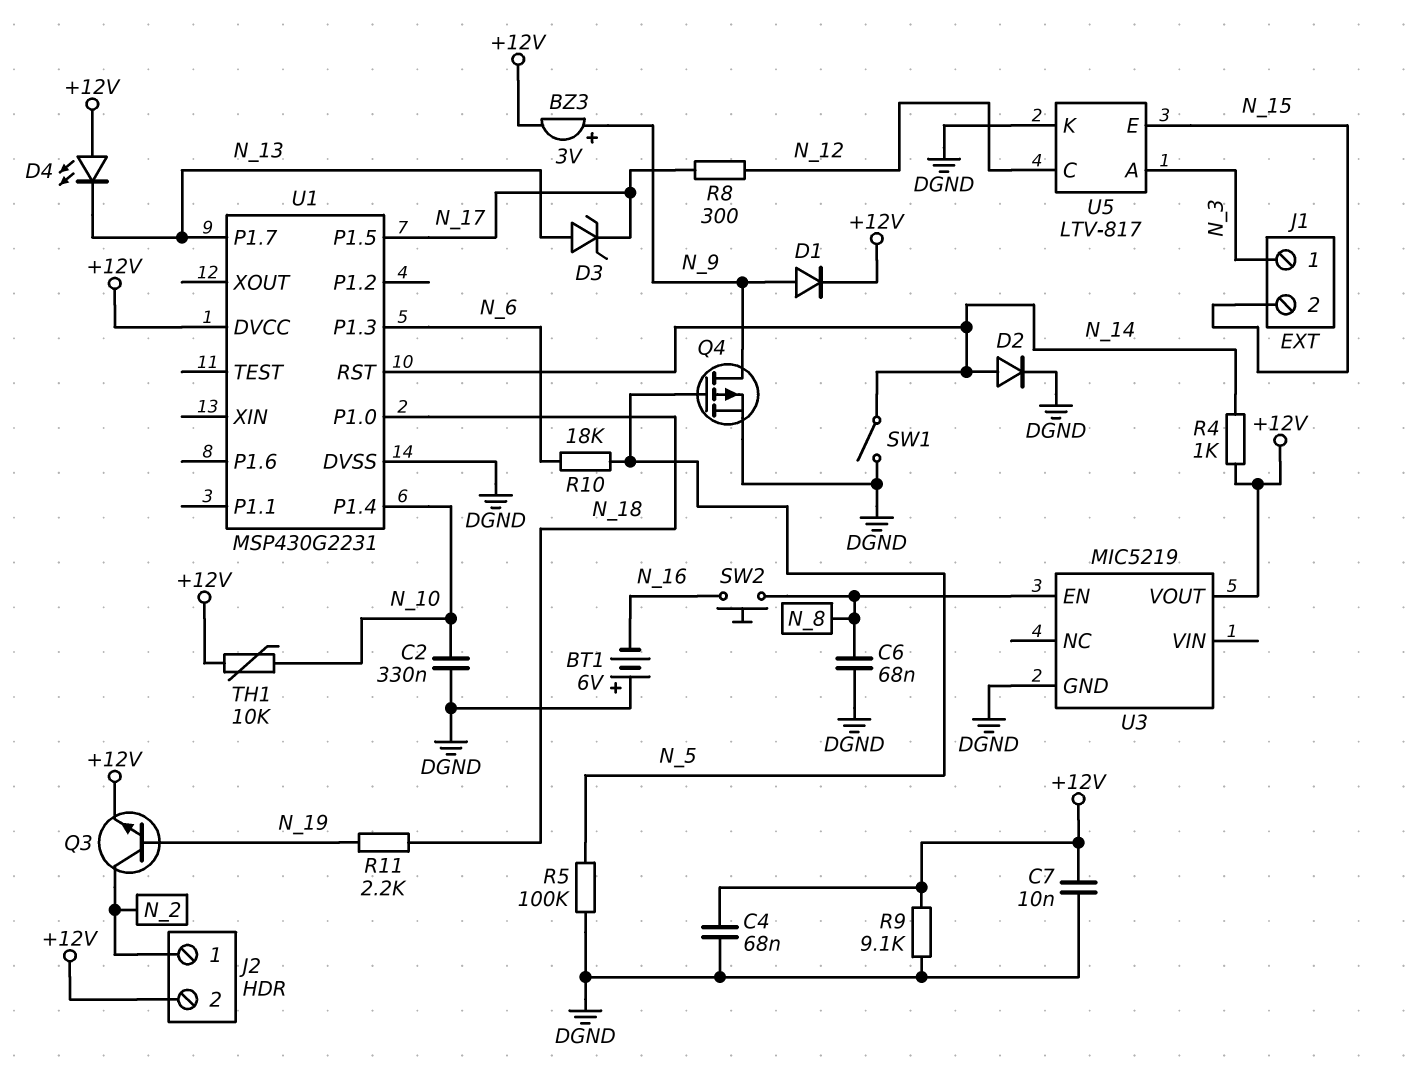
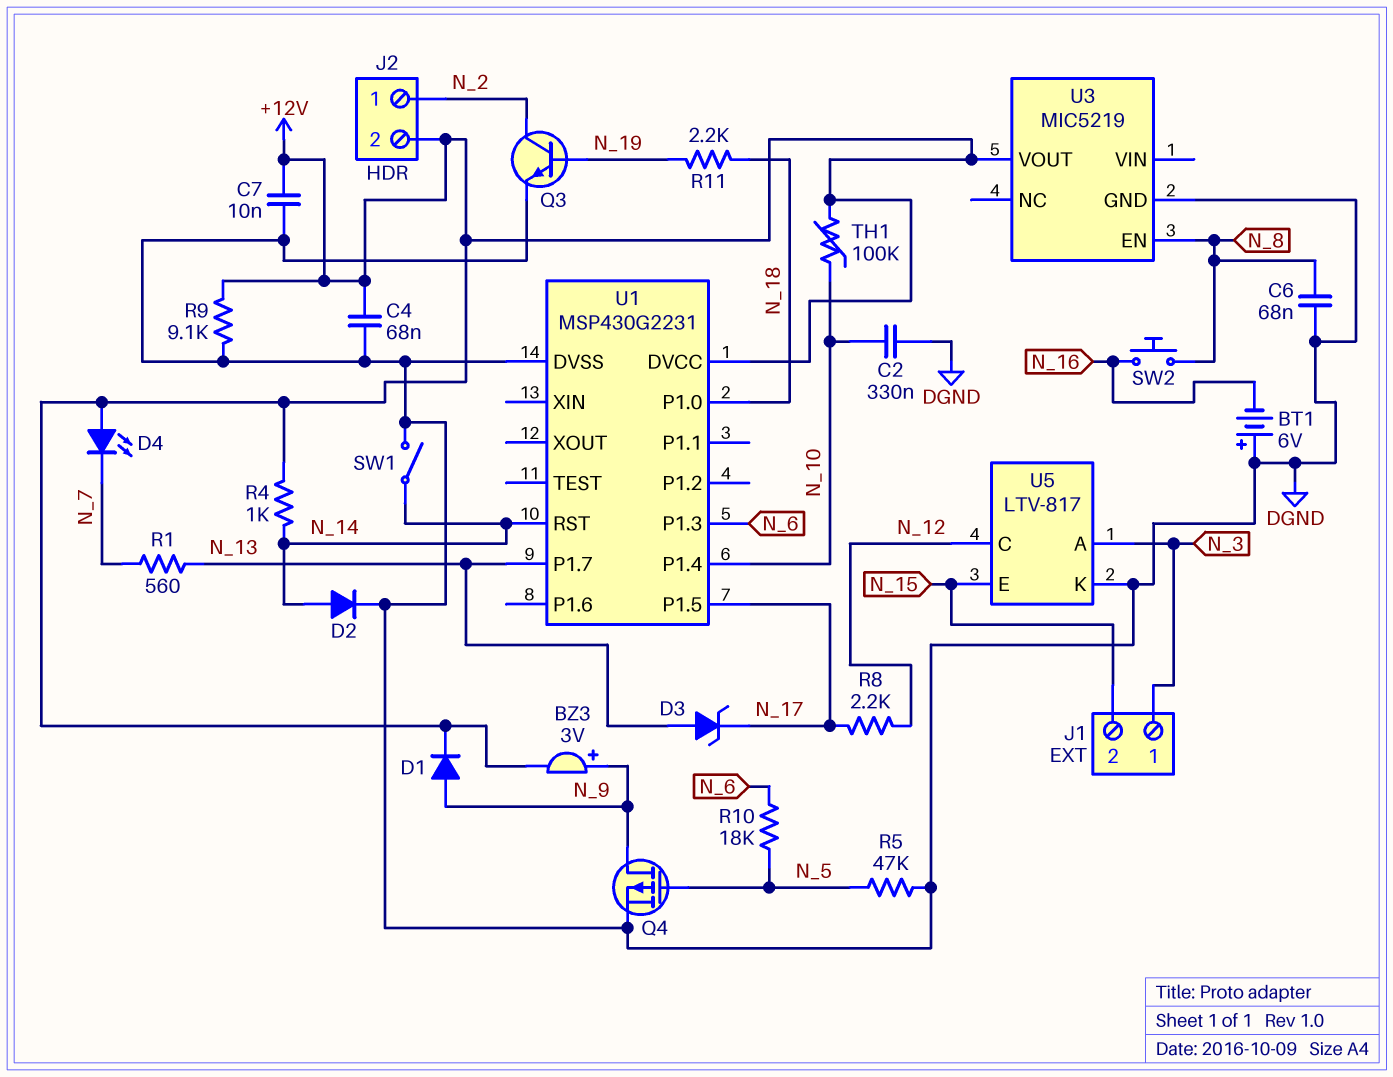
D4: LED (A +12V, K N_13) -> LED (A +12V, K N_7)
Q3: NPN (B N_19, C N_2, E +12V) -> NPN (B N_19, C N_2, E DGND)
R1: none -> 560 (N_7, N_13)
R5: 100k (DGND, N_5) -> 47k (DGND, N_5)
R8: 300 (N_12, N_17) -> 2.2k (N_12, N_17)
TH1: 10k (+12V, N_10) -> 100k (+12V, N_10)

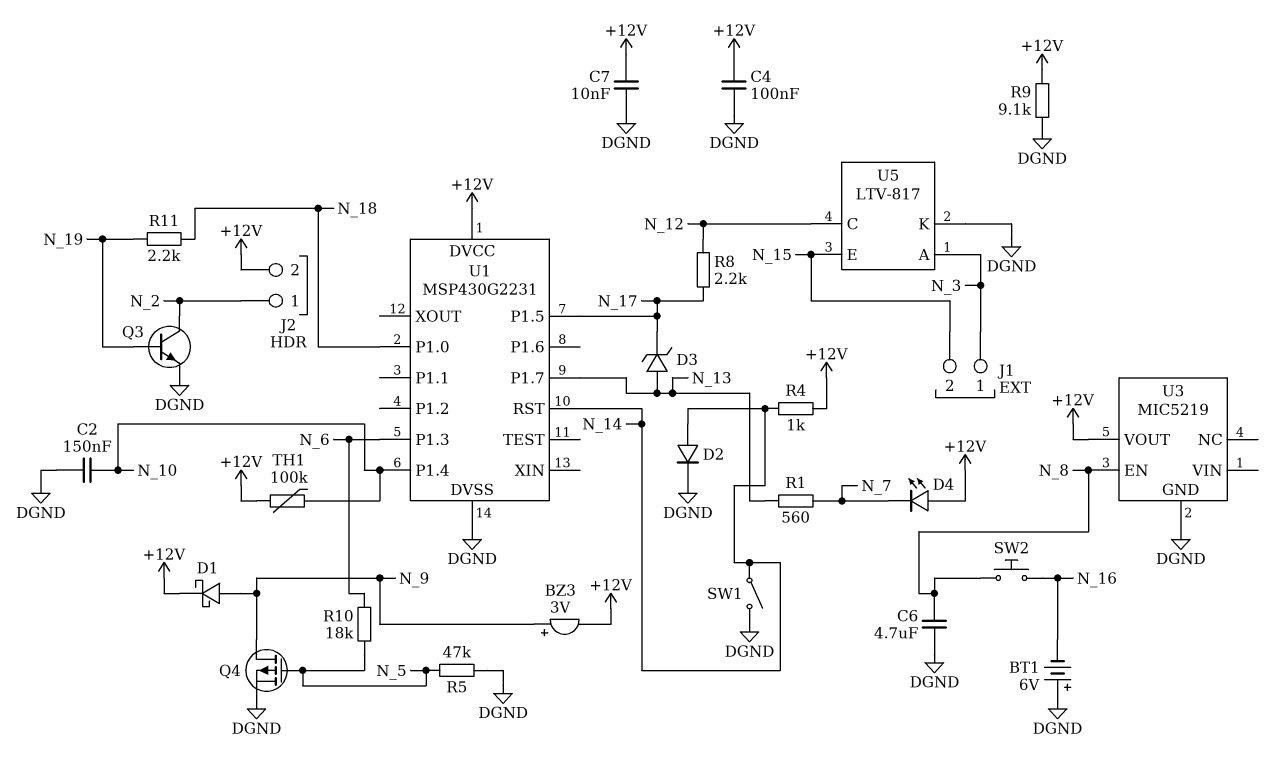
C2: 330nF (DGND, N_10) -> 150nF (DGND, N_10)
C4: 68nF (+12V, DGND) -> 100nF (+12V, DGND)
C6: 68nF (DGND, N_8) -> 4.7uF (DGND, N_8)
D1: diode (A N_9, K +12V) -> schottky (A N_9, K +12V)

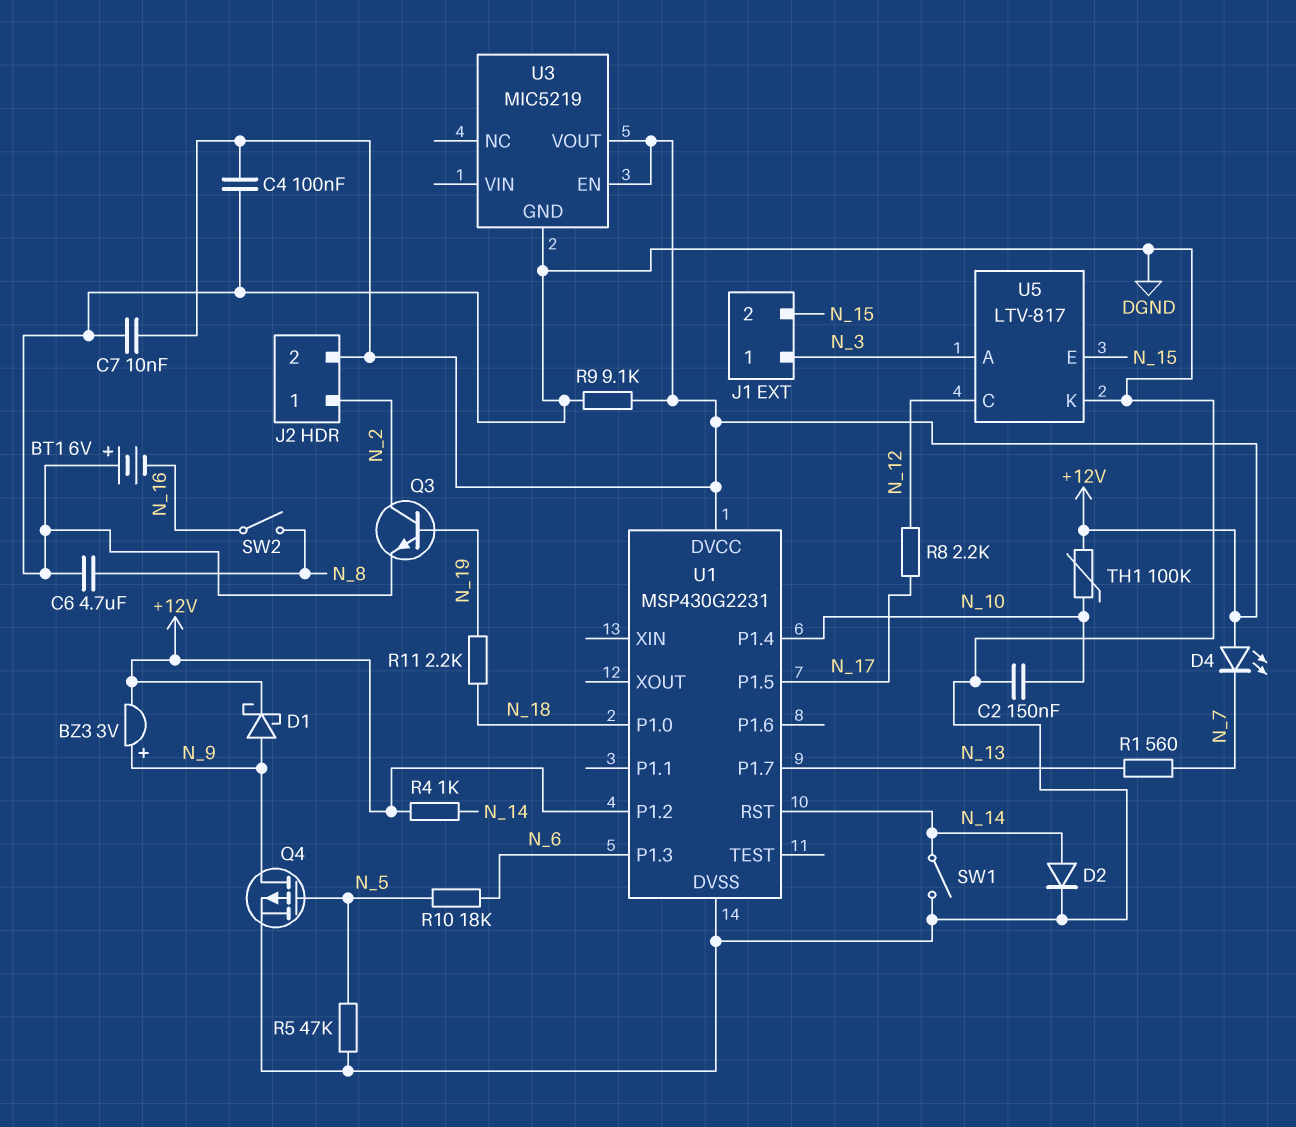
D3: zener (A N_13, K N_17) -> none
SW2: button (N_8, N_16) -> switch (N_8, N_16)
U1 pin P1.2: none -> +12V
U3 pin EN: N_8 -> +12V

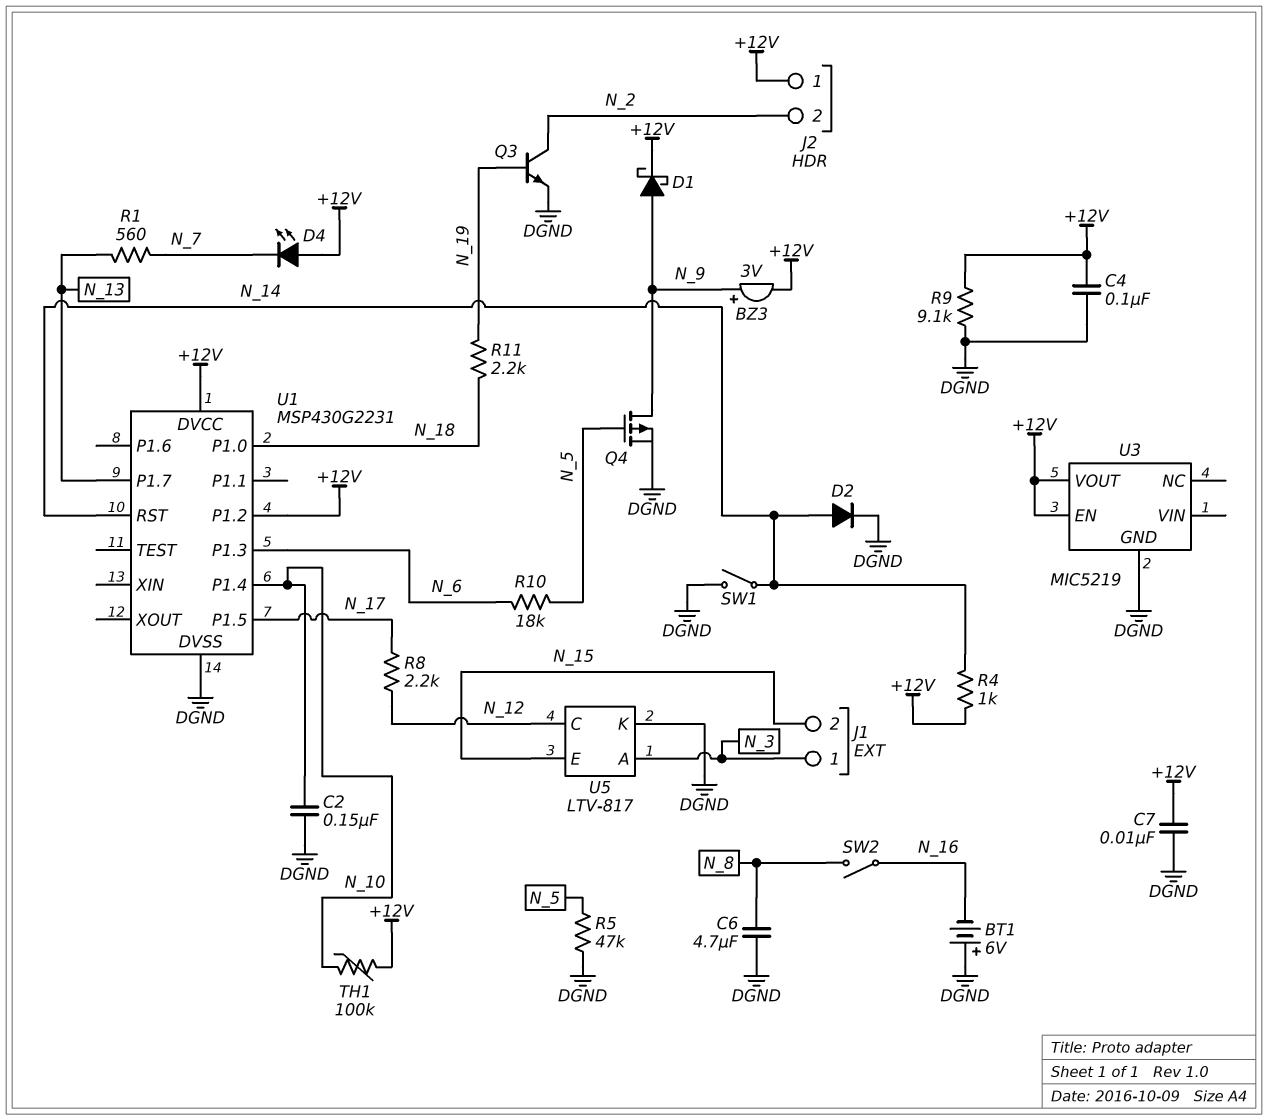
J2 pin 1: N_2 -> +12V
J2 pin 2: +12V -> N_2

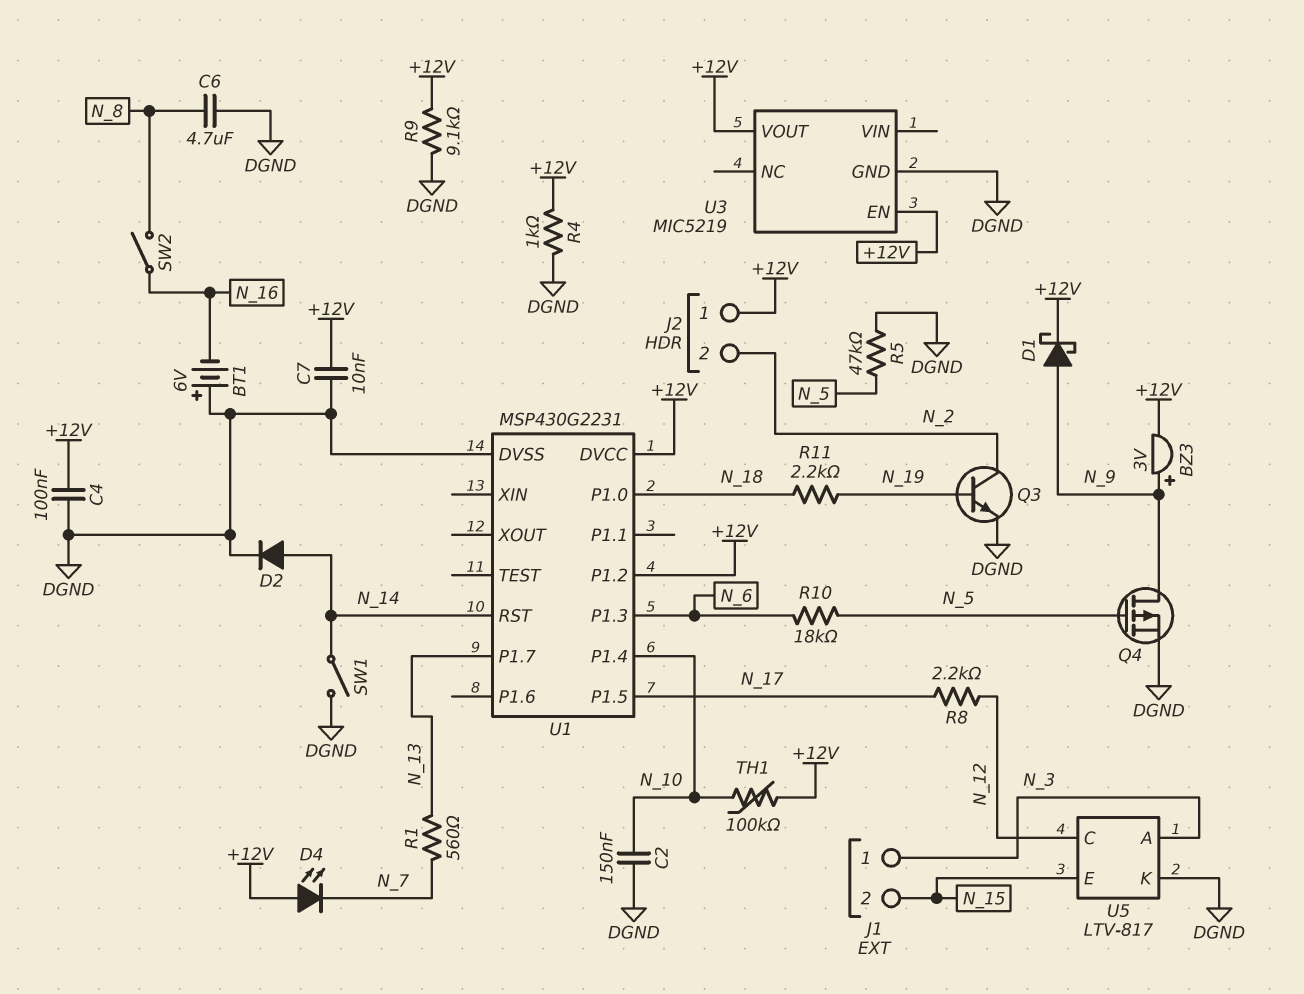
R4: 1k (+12V, N_14) -> 1k (+12V, DGND)

